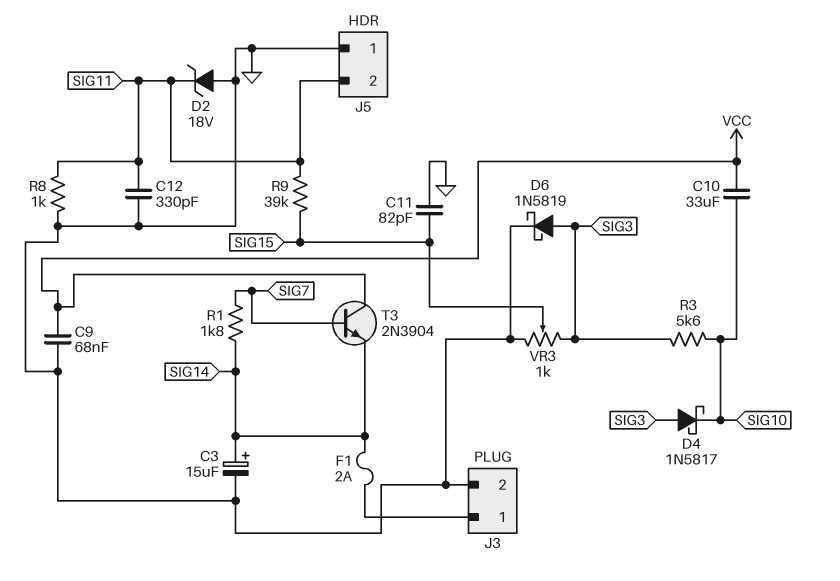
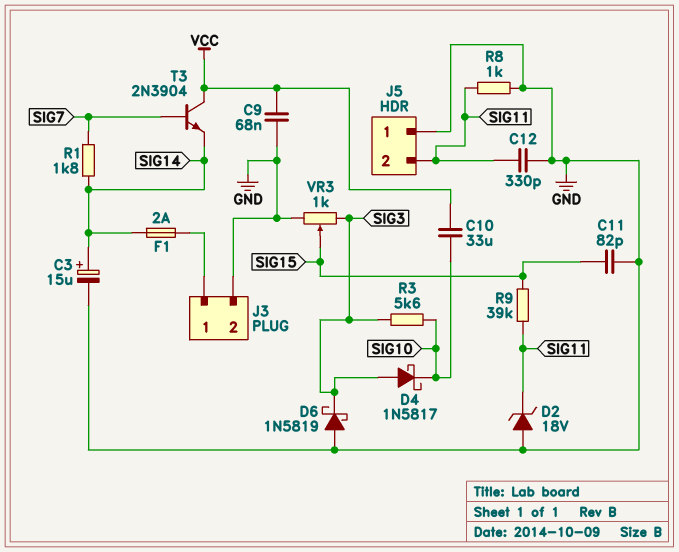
D6: schottky 1N5819 (A SIG3, K GND) -> schottky 1N5819 (A GND, K SIG3)

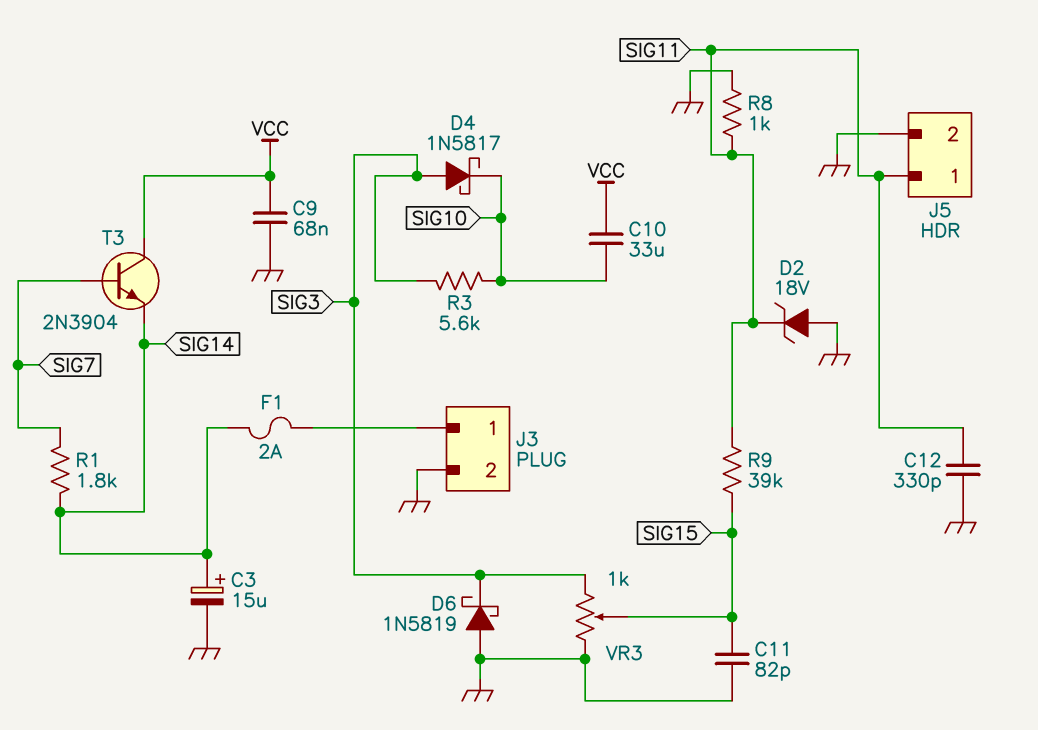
J5 pin 1: GND -> SIG11
J5 pin 2: SIG11 -> GND

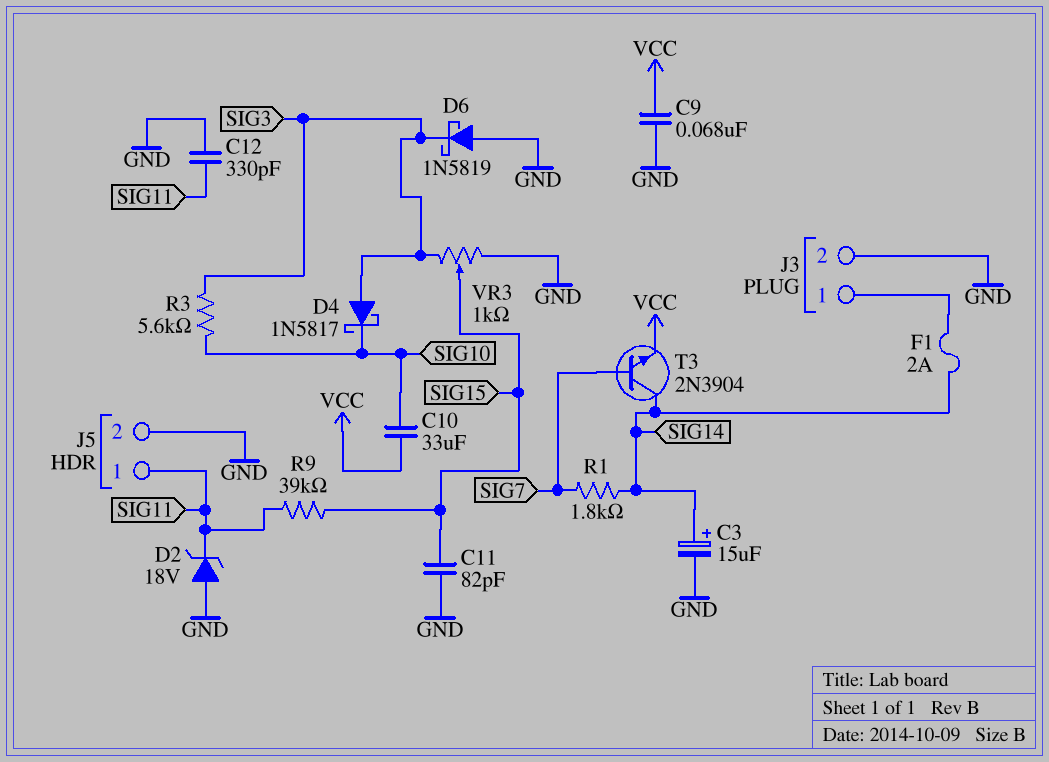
R8: 1k (GND, SIG11) -> none
T3: NPN 2N3904 (B SIG7, C VCC, E SIG14) -> NPN 2N3904 (B SIG7, C SIG14, E VCC)

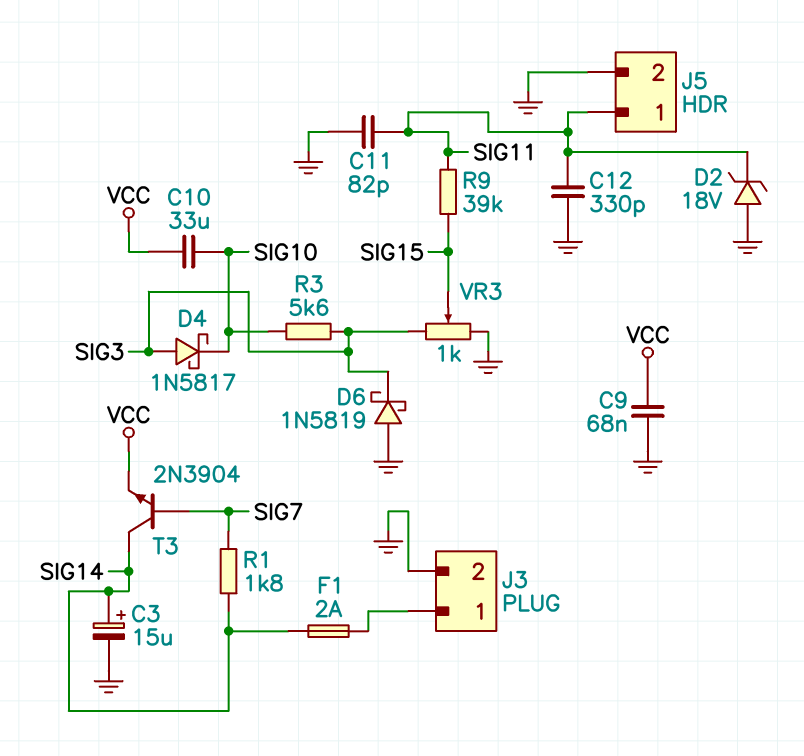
C11: 82pF (GND, SIG15) -> 82pF (GND, SIG11)

